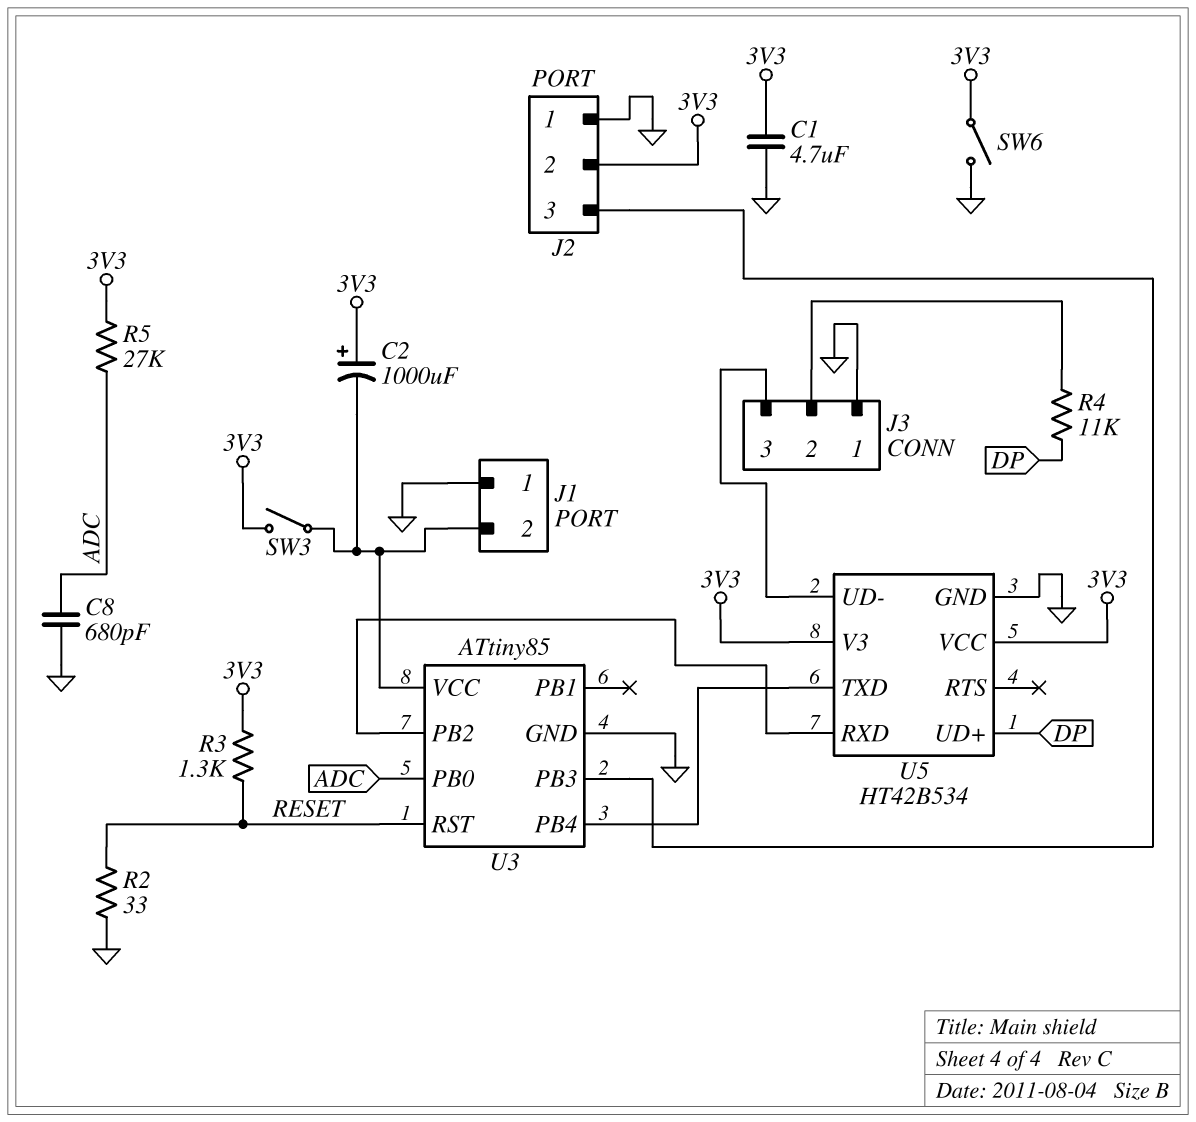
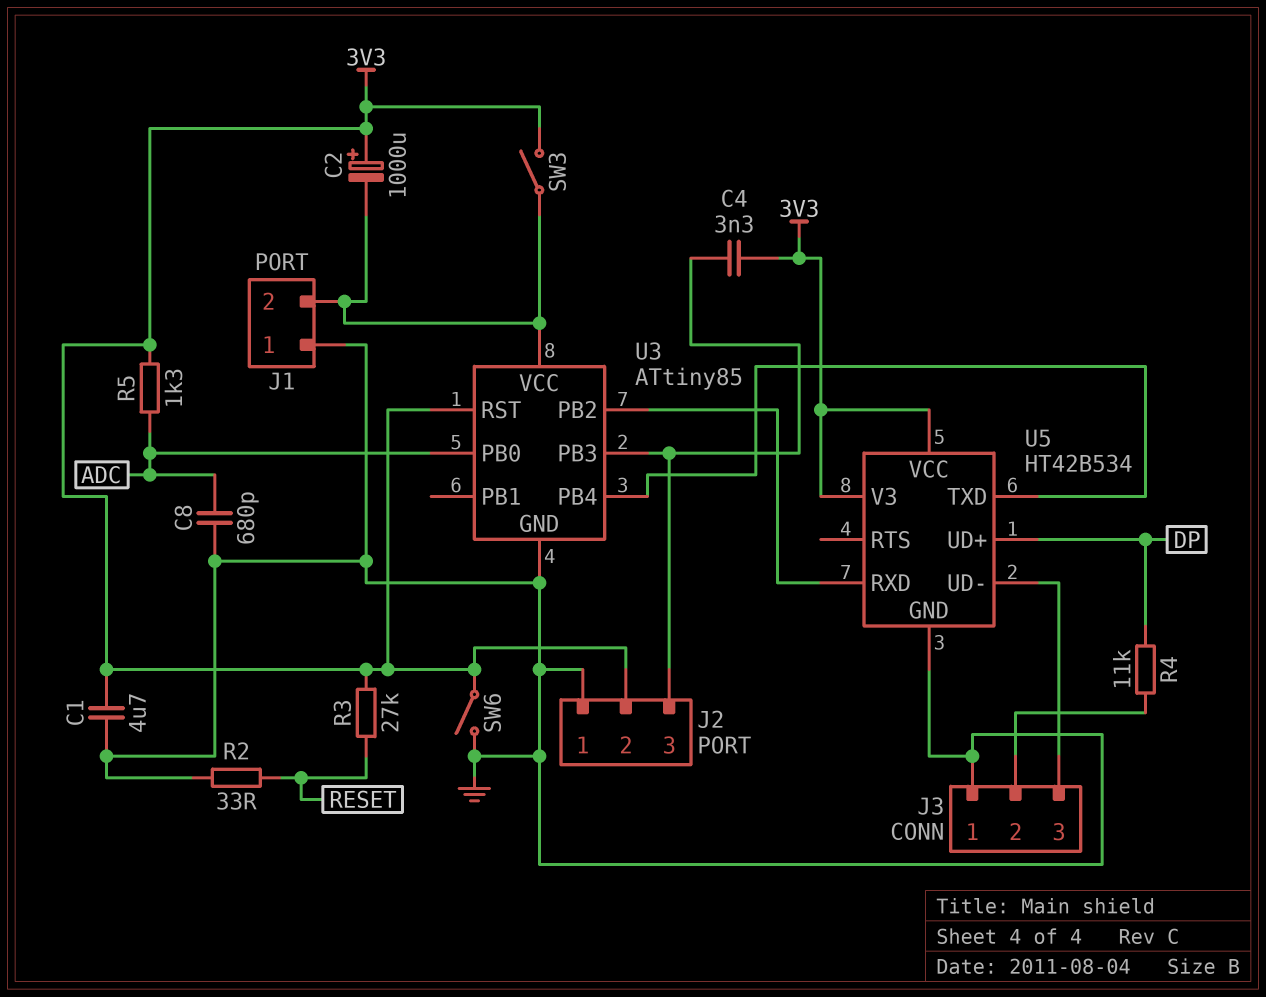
C4: none -> 3.3nF (3V3, J2/3)
R3: 1.3k (3V3, RESET) -> 27k (3V3, RESET)
R5: 27k (3V3, ADC) -> 1.3k (3V3, ADC)
U3 pin RST: RESET -> 3V3

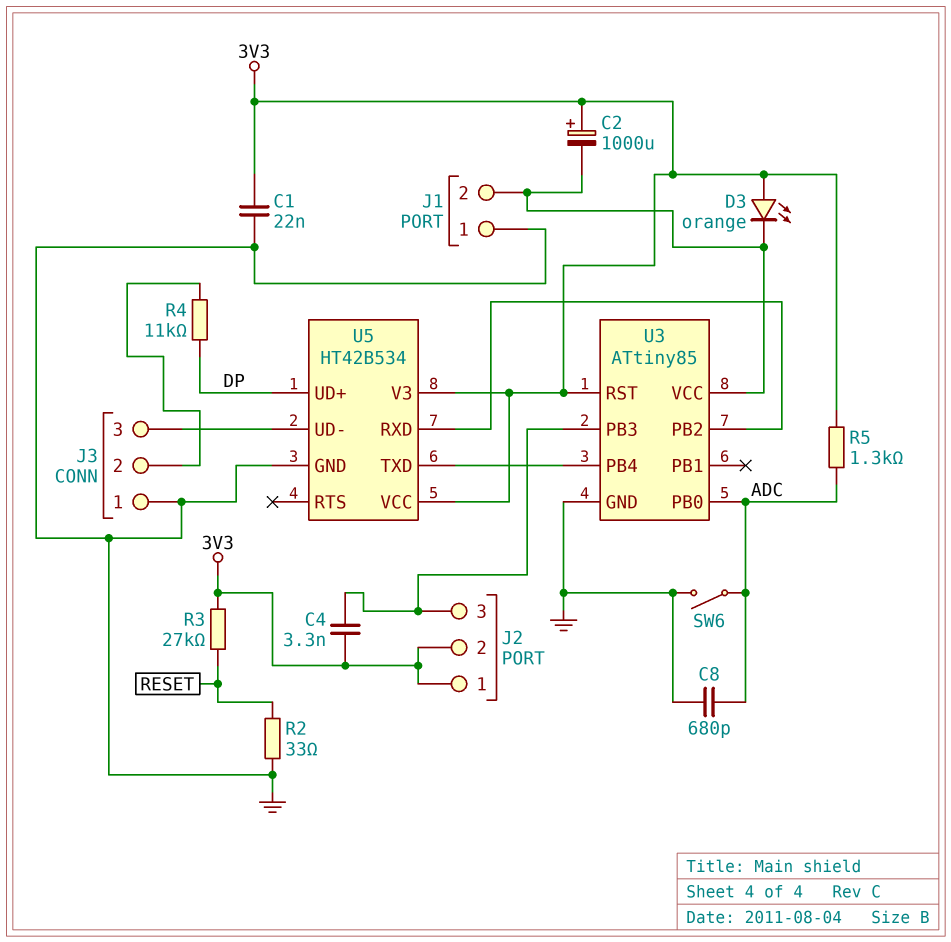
C1: 4.7uF (3V3, GND) -> 22nF (3V3, GND)
D3: none -> LED orange (A 3V3, K J1/2)
J2 pin 1: GND -> 3V3
SW3: switch (3V3, J1/2) -> none
SW6: switch (3V3, GND) -> switch (ADC, GND)

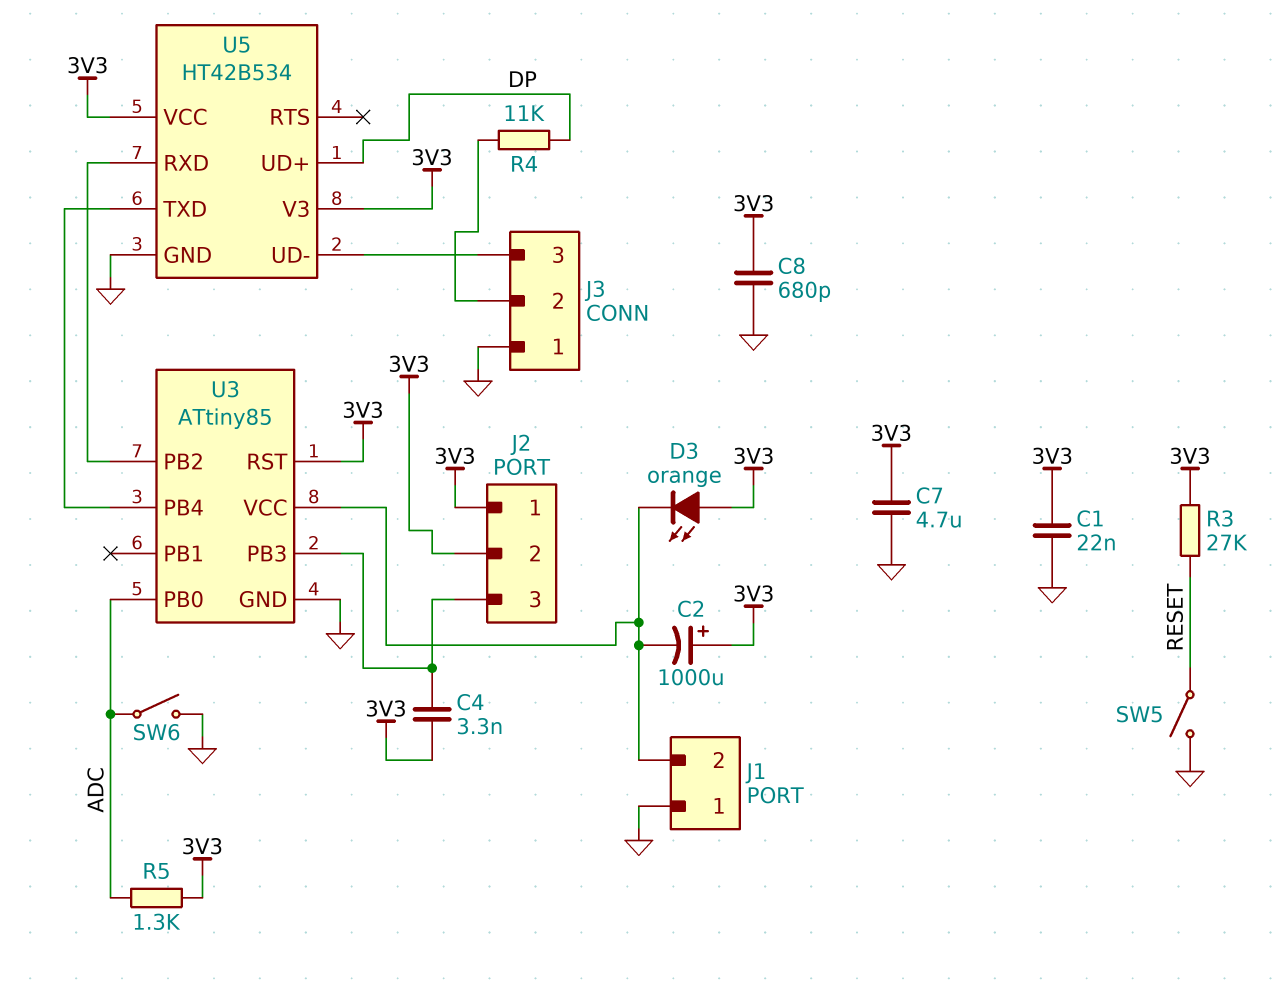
C7: none -> 4.7uF (3V3, GND)
C8: 680pF (ADC, GND) -> 680pF (3V3, GND)
R2: 33 (GND, RESET) -> none
SW5: none -> switch (GND, RESET)

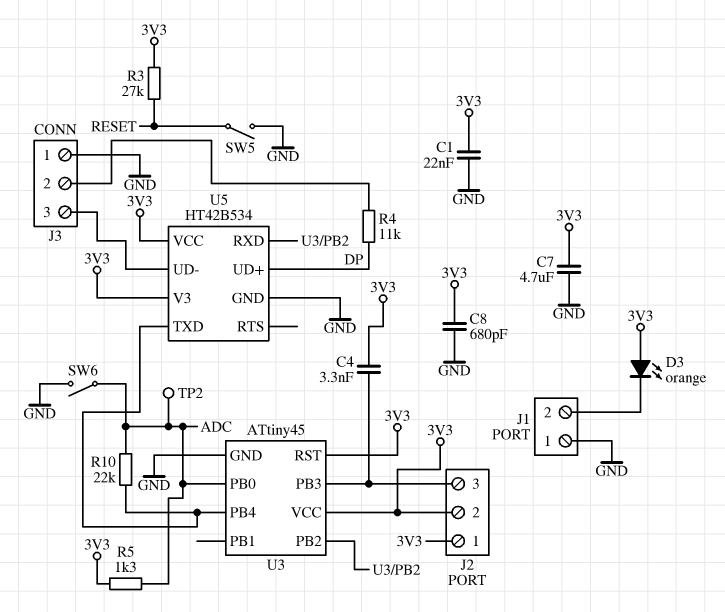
C2: 1000uF (plus 3V3, minus J1/2) -> none
R10: none -> 22k (ADC, U3/PB4)
TP2: none -> test point (ADC)
U3: ATtiny85 -> ATtiny45
U3 pin VCC: J1/2 -> 3V3

